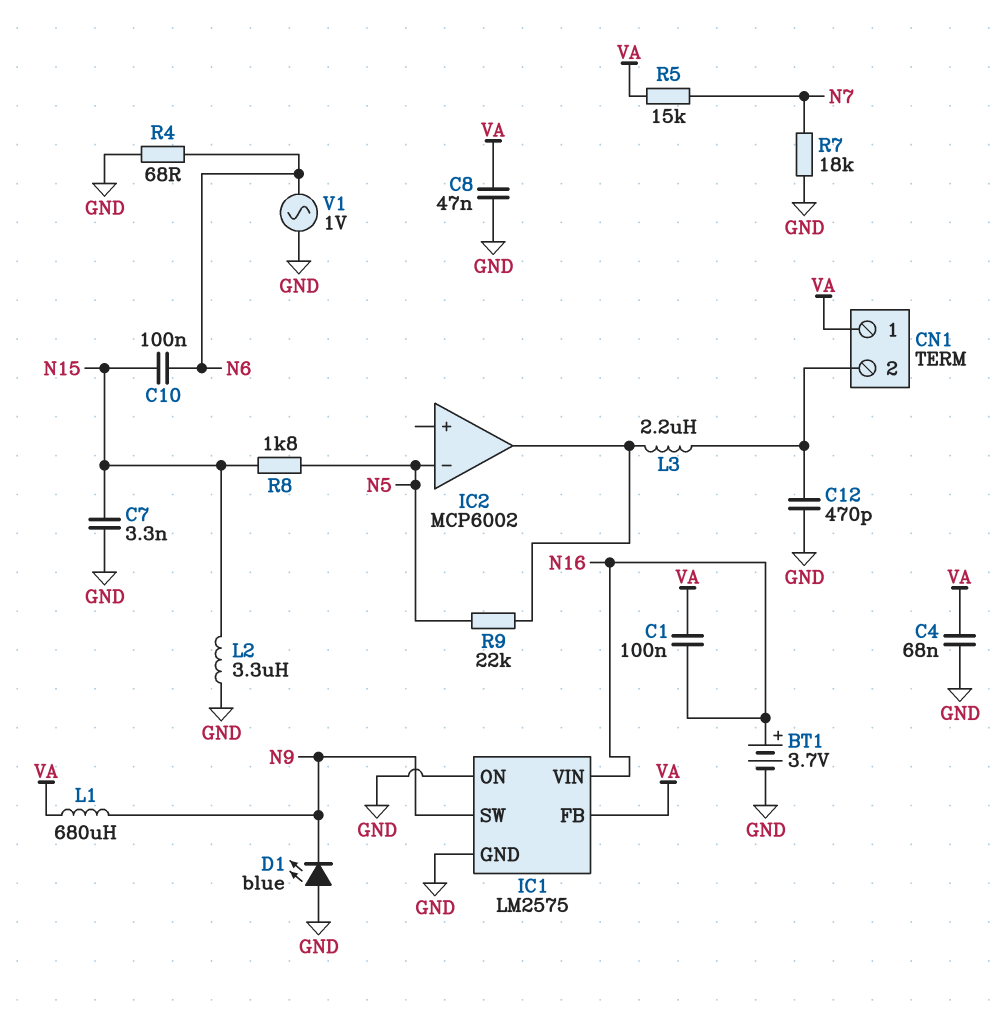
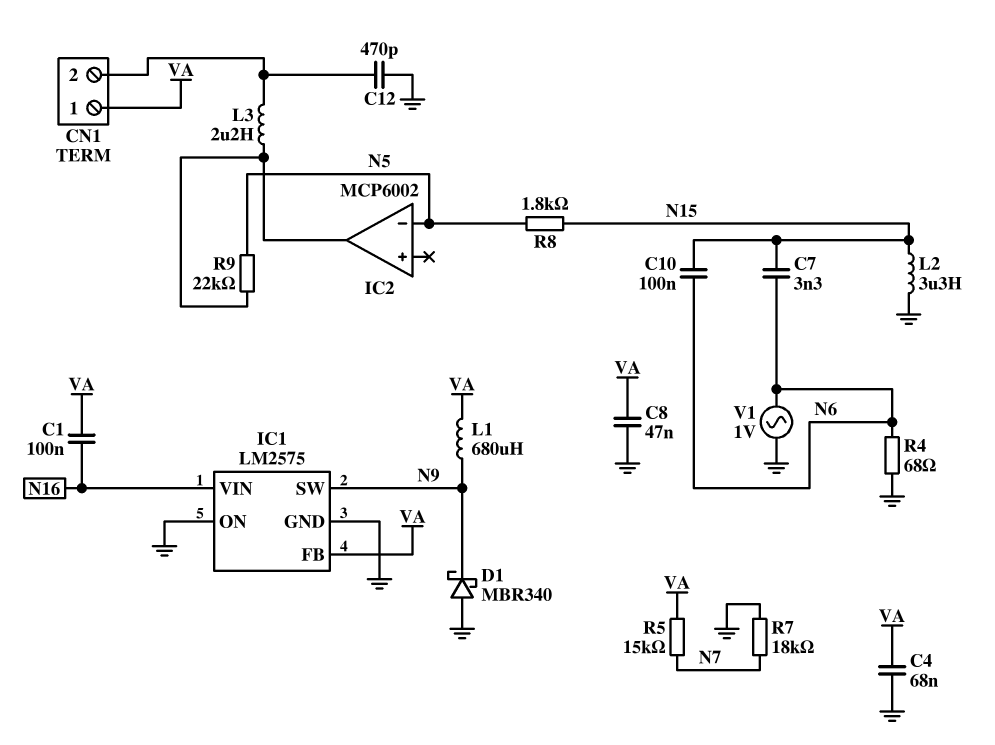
BT1: 3.7V (plus N16, minus GND) -> none
C7: 3.3nF (GND, N15) -> 3.3nF (N6, N15)
D1: LED blue (A GND, K N9) -> schottky MBR340 (A GND, K N9)

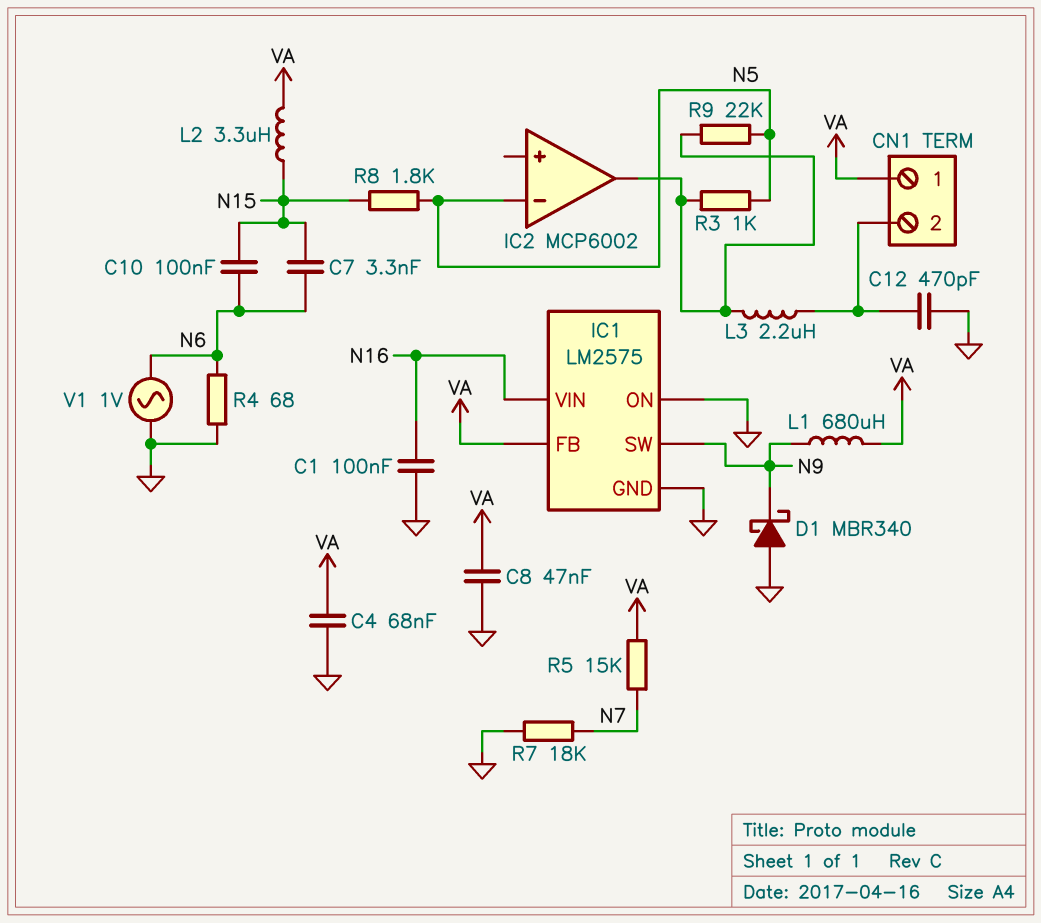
C1: 100nF (N16, VA) -> 100nF (GND, N16)
L2: 3.3uH (GND, N15) -> 3.3uH (N15, VA)
R3: none -> 1k (IC2/out, N5)

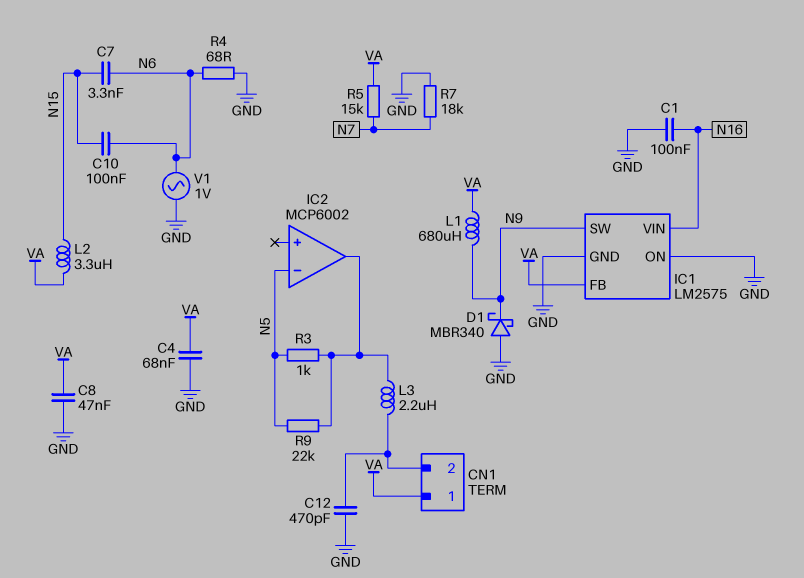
R8: 1.8k (N5, N15) -> none

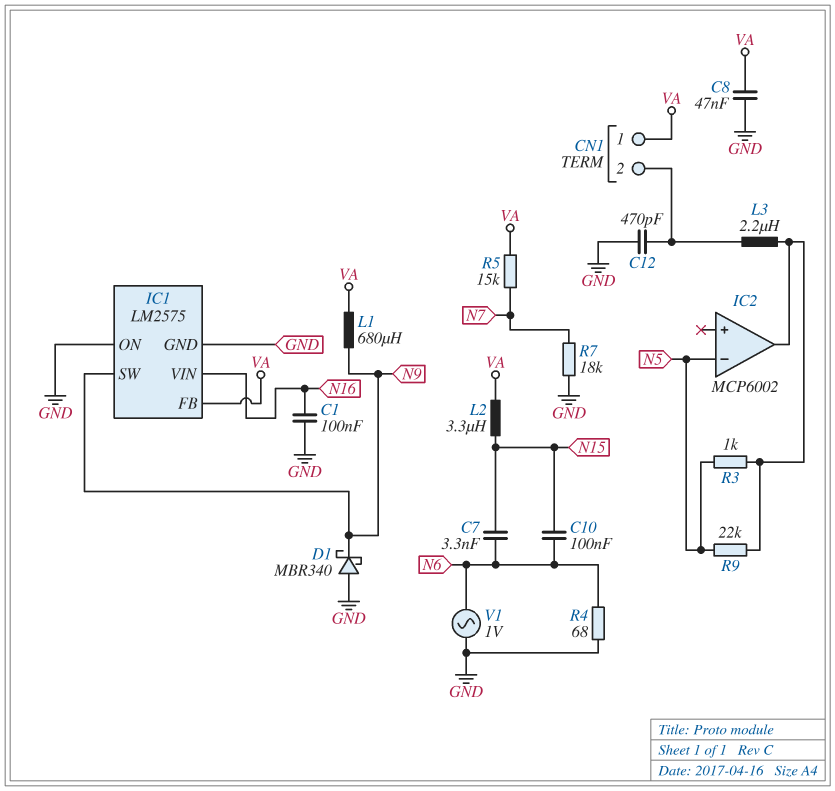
C4: 68nF (GND, VA) -> none

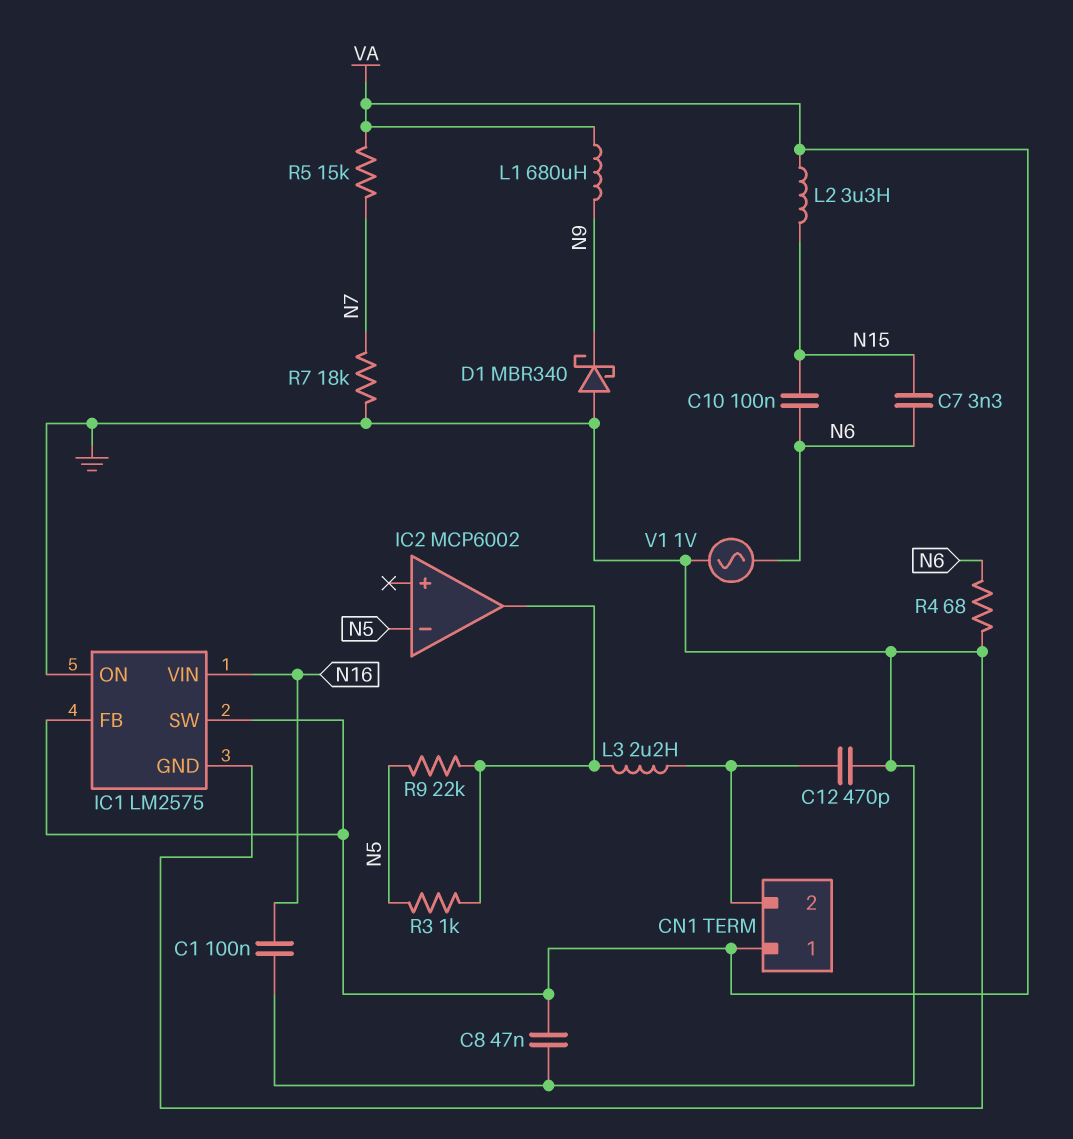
IC1 pin SW: N9 -> VA

